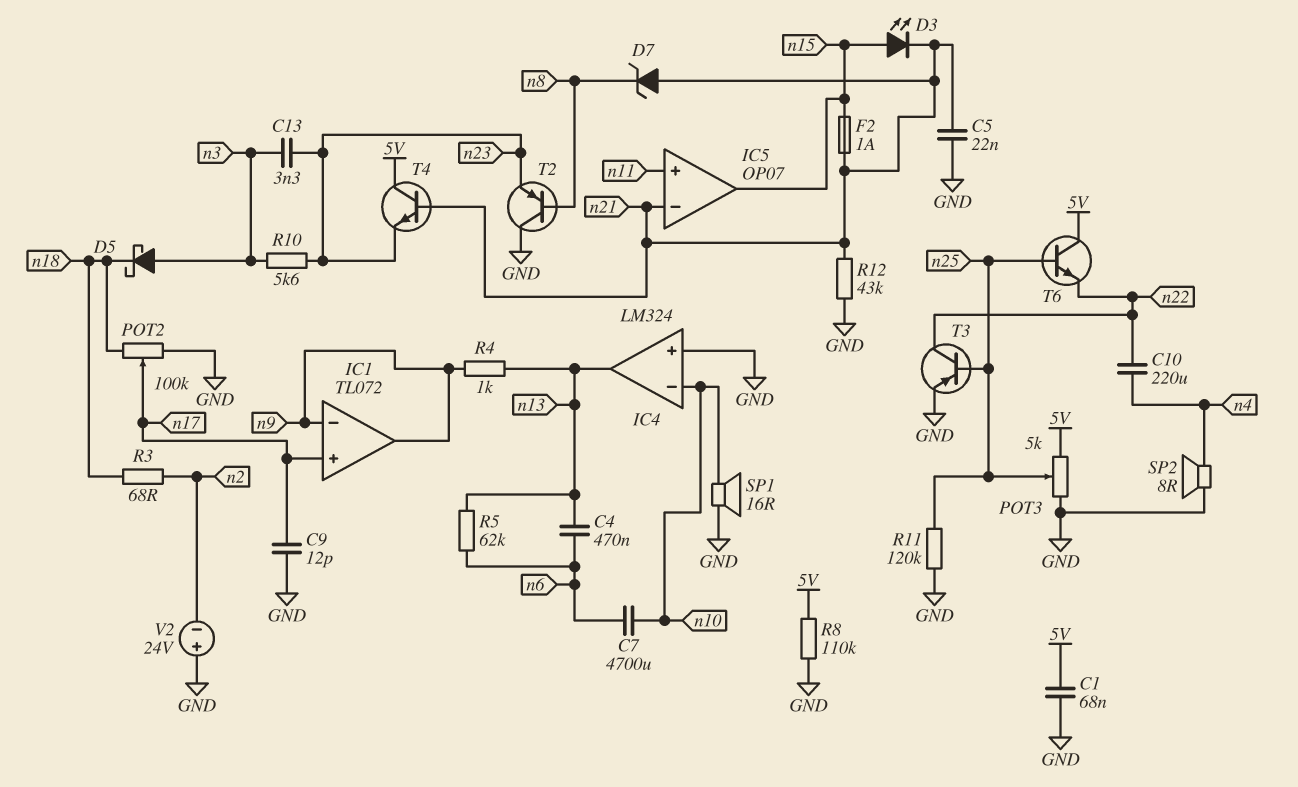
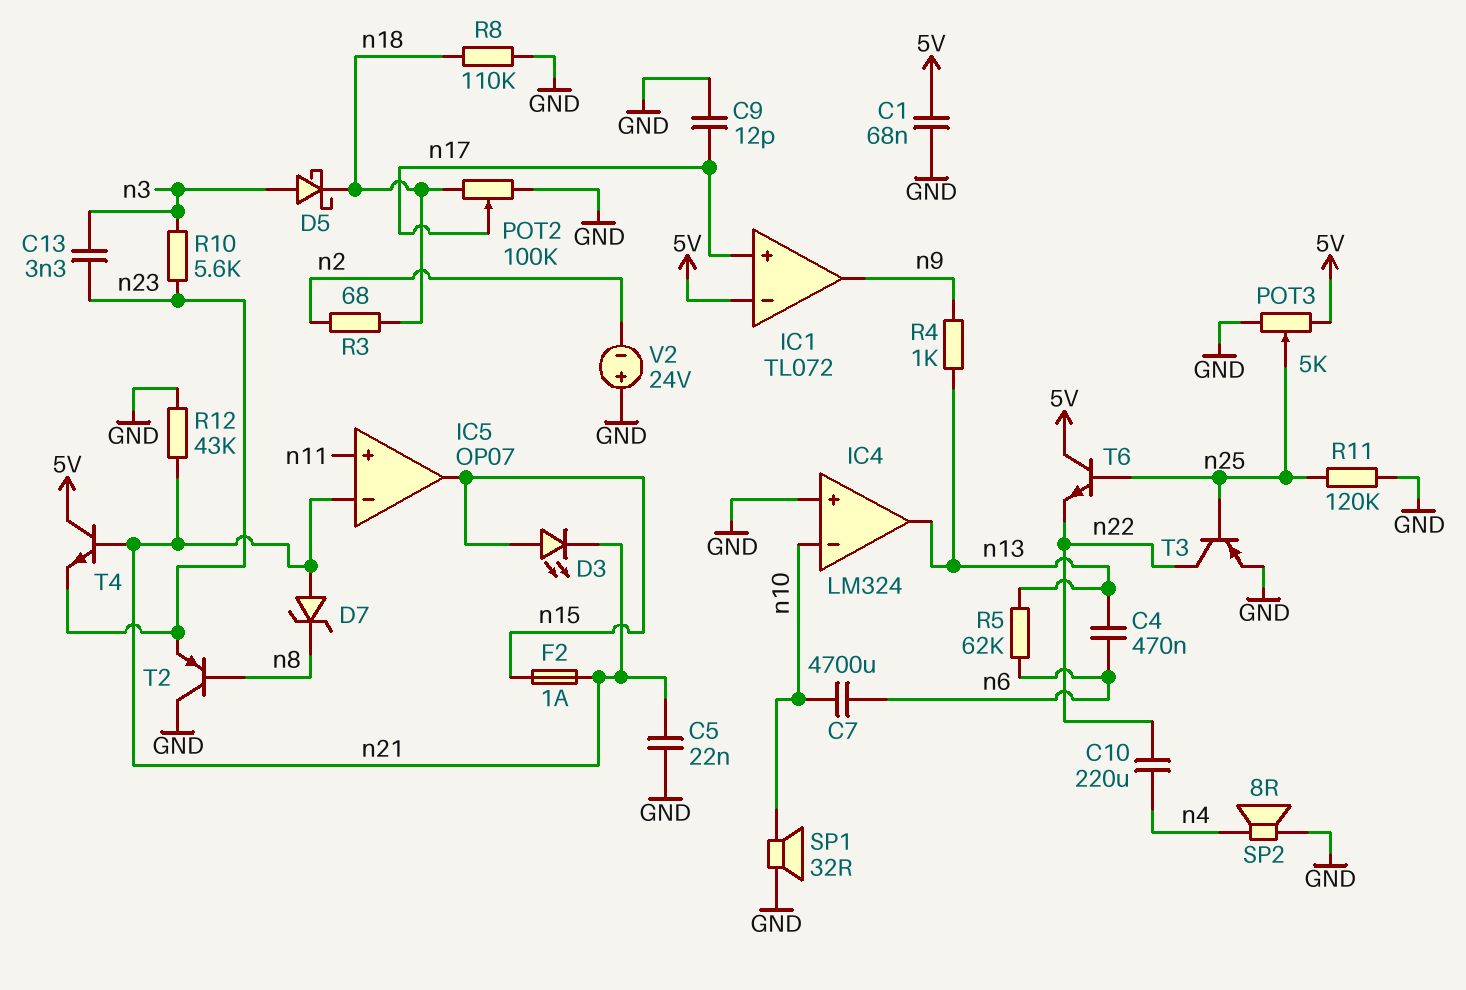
IC1 pin in-: n9 -> 5V
R8: 110k (5V, GND) -> 110k (GND, n18)
SP1: speaker 16R (GND, n10) -> speaker 32R (GND, n10)

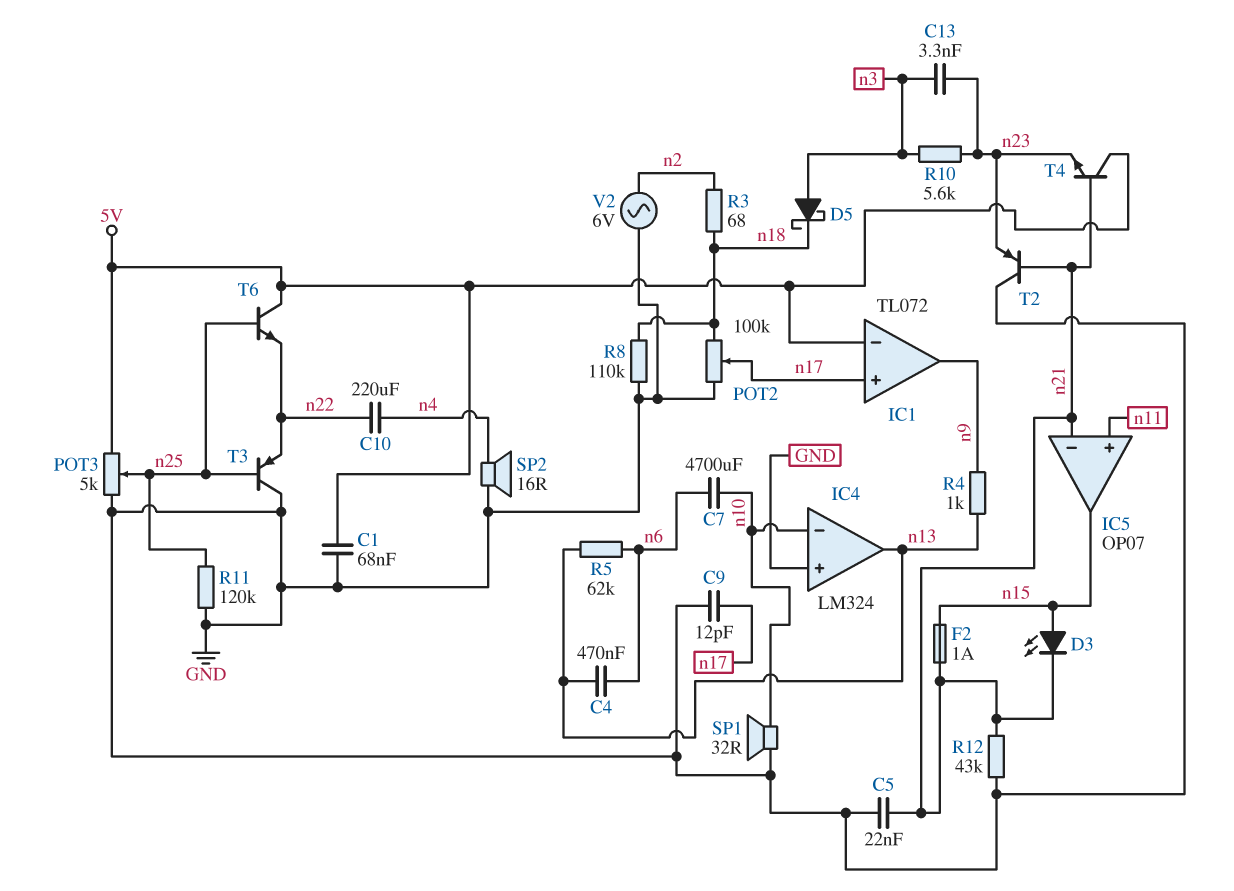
D7: zener (A n21, K n8) -> none
SP2: speaker 8R (GND, n4) -> speaker 16R (GND, n4)
T2: PNP (B n8, C GND, E n23) -> PNP (B n21, C GND, E n23)
T3: PNP (B n25, C n22, E GND) -> PNP (B n25, C GND, E n22)
V2: 24V (plus GND, minus n2) -> AC 6V (GND, n2)

